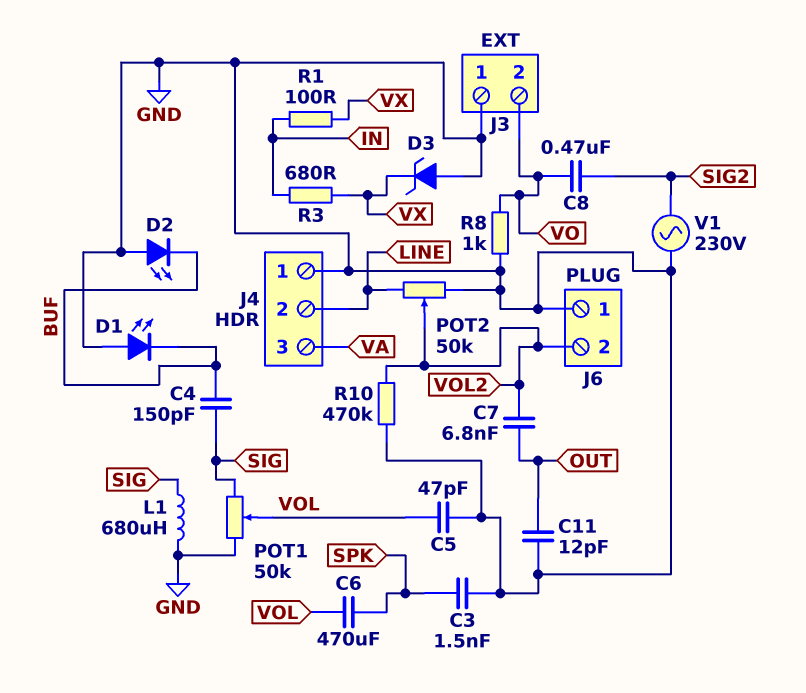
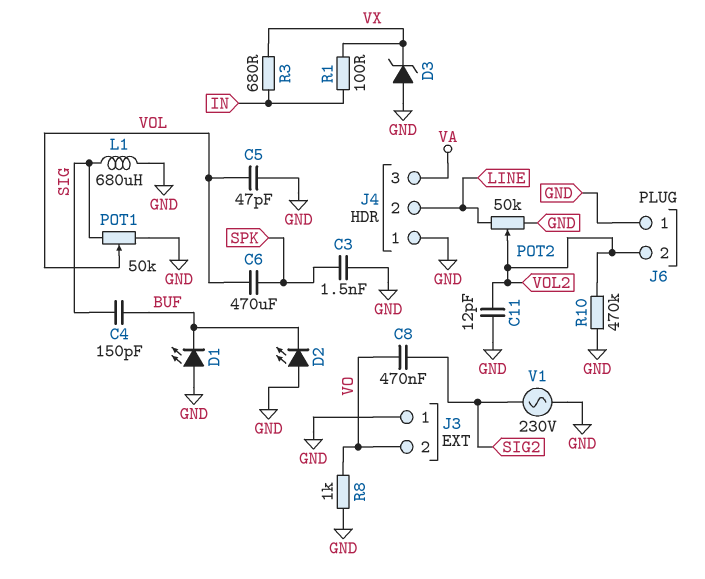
C7: 6.8nF (OUT, VOL2) -> none
C11: 12pF (GND, OUT) -> 12pF (GND, VOL2)

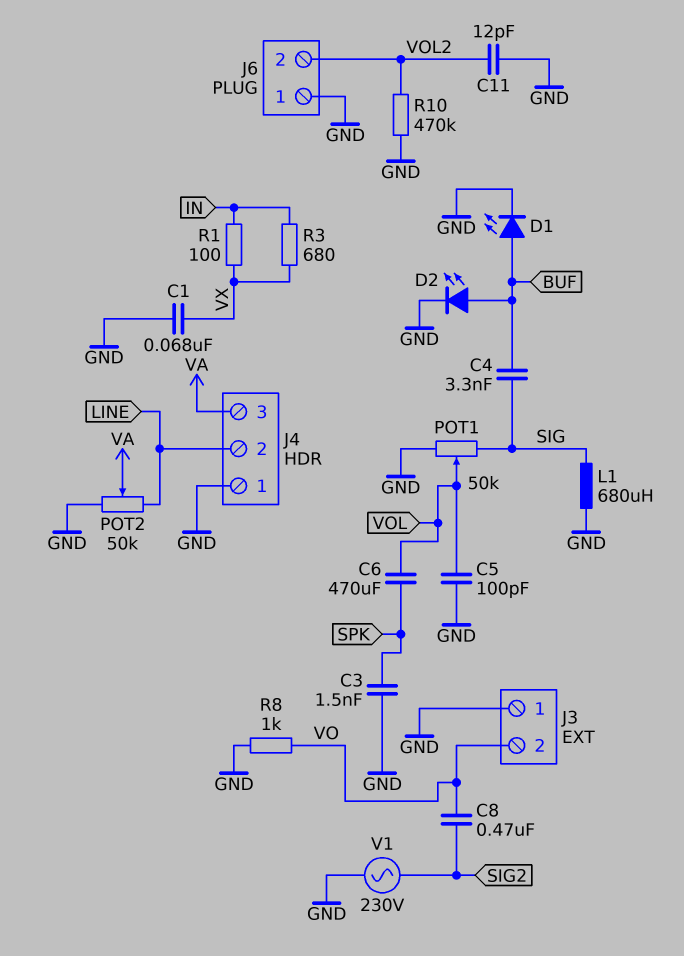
C1: none -> 68nF (GND, VX)
C4: 150pF (BUF, SIG) -> 3.3nF (BUF, SIG)
C5: 47pF (GND, VOL) -> 100pF (GND, VOL)
D1: LED (A GND, K BUF) -> LED (A BUF, K GND)
D2: LED (A GND, K BUF) -> LED (A BUF, K GND)
D3: zener (A GND, K VX) -> none
POT2: 50k (GND, LINE, wiper VOL2) -> 50k (GND, LINE, wiper VA)

